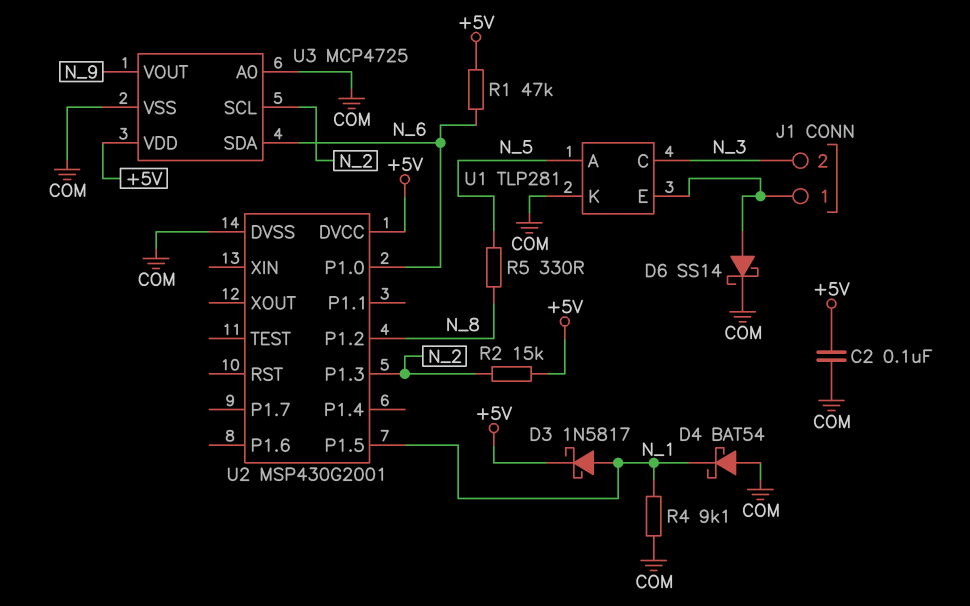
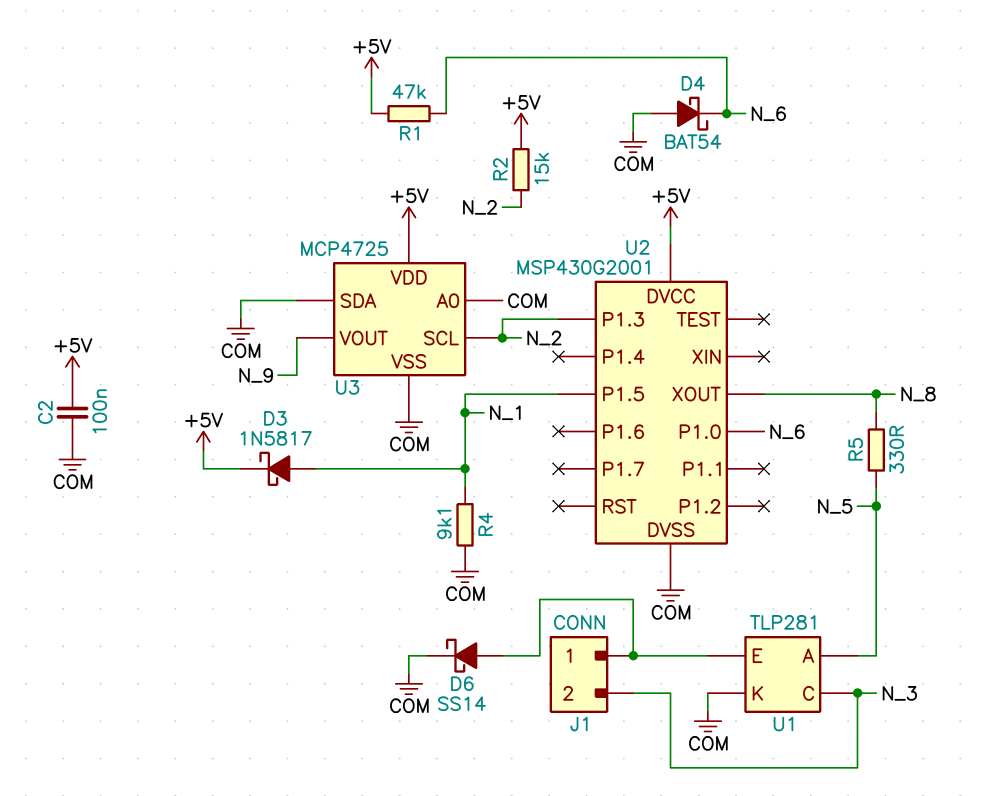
D4: schottky BAT54 (A COM, K N_1) -> schottky BAT54 (A COM, K N_6)
U2 pin P1.2: N_8 -> none
U2 pin XOUT: none -> N_8
U3 pin SDA: N_6 -> COM

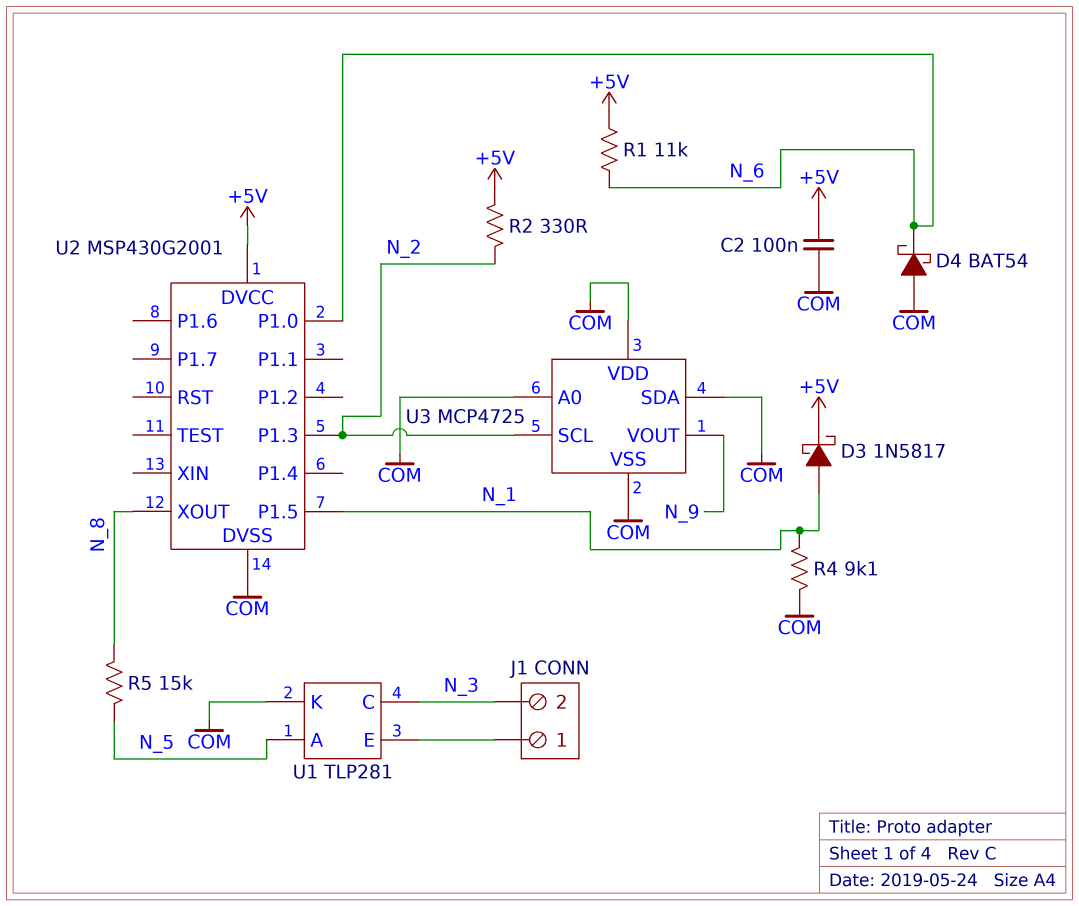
D6: schottky SS14 (A J1/1, K COM) -> none
R1: 47k (+5V, N_6) -> 11k (+5V, N_6)
R2: 15k (+5V, N_2) -> 330 (+5V, N_2)
R5: 330 (N_5, N_8) -> 15k (N_5, N_8)
U3 pin VDD: +5V -> COM

